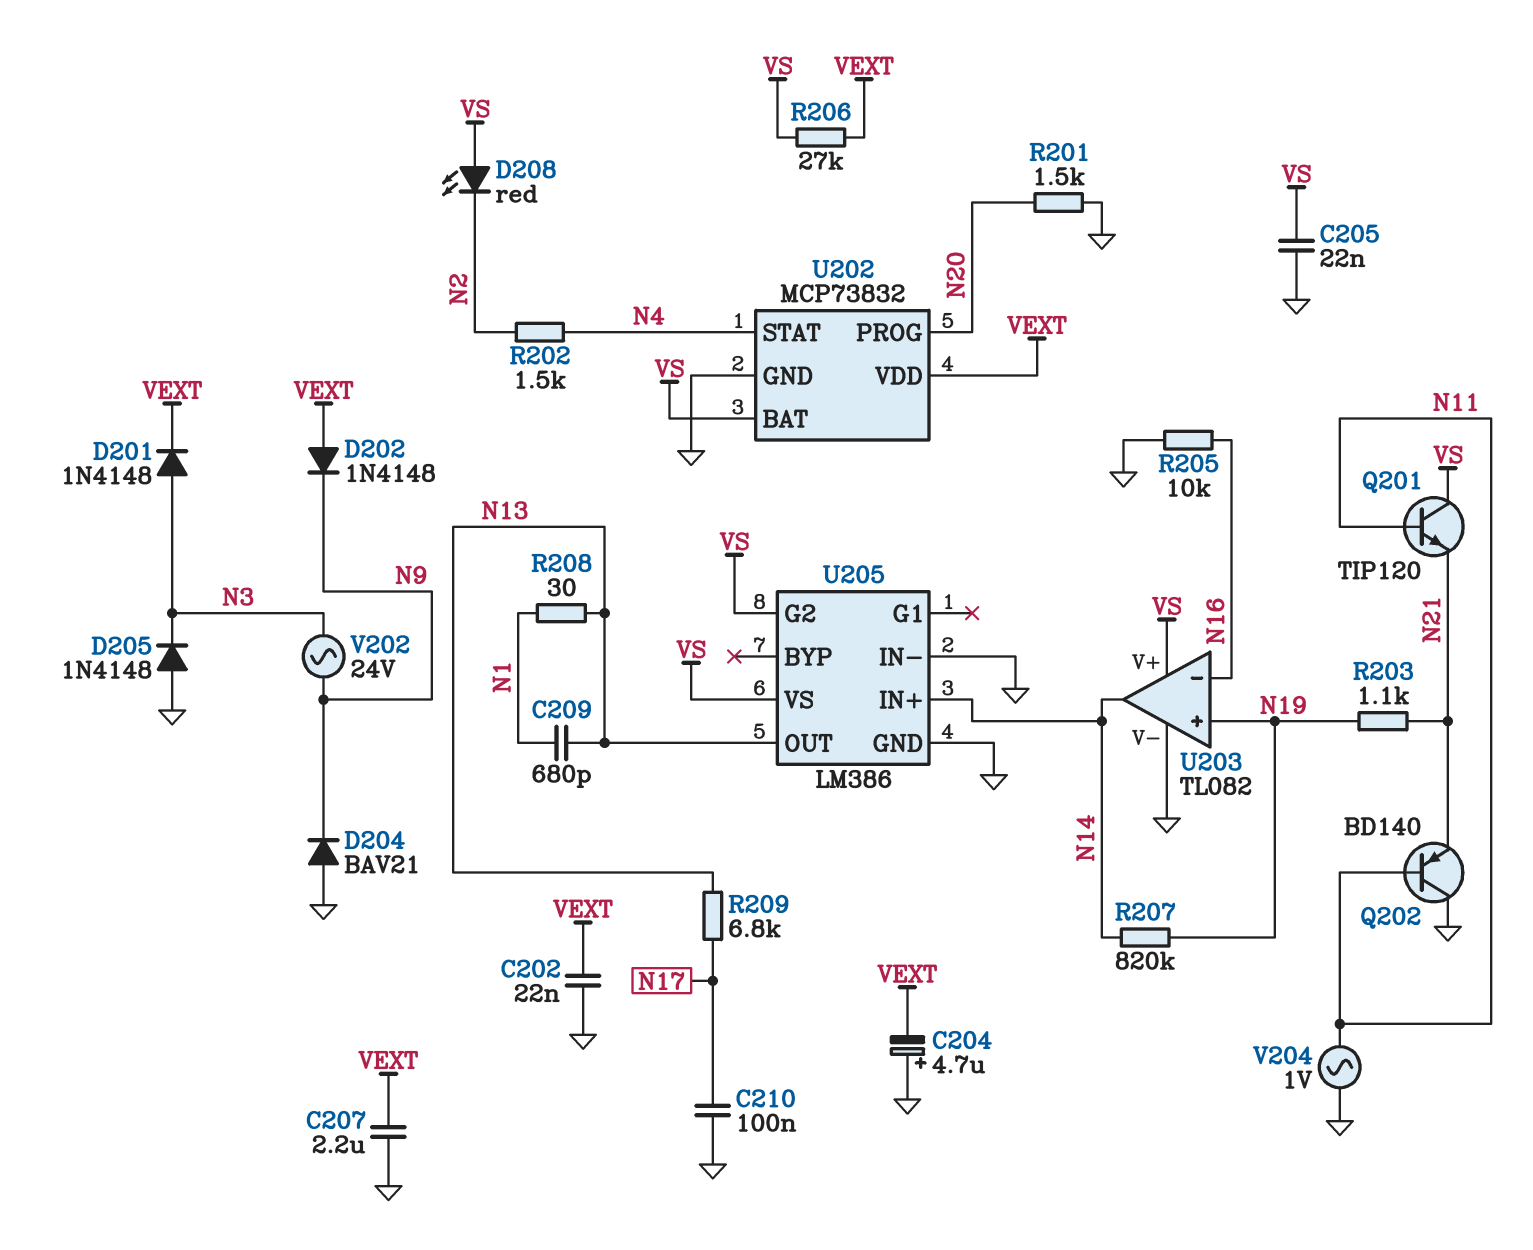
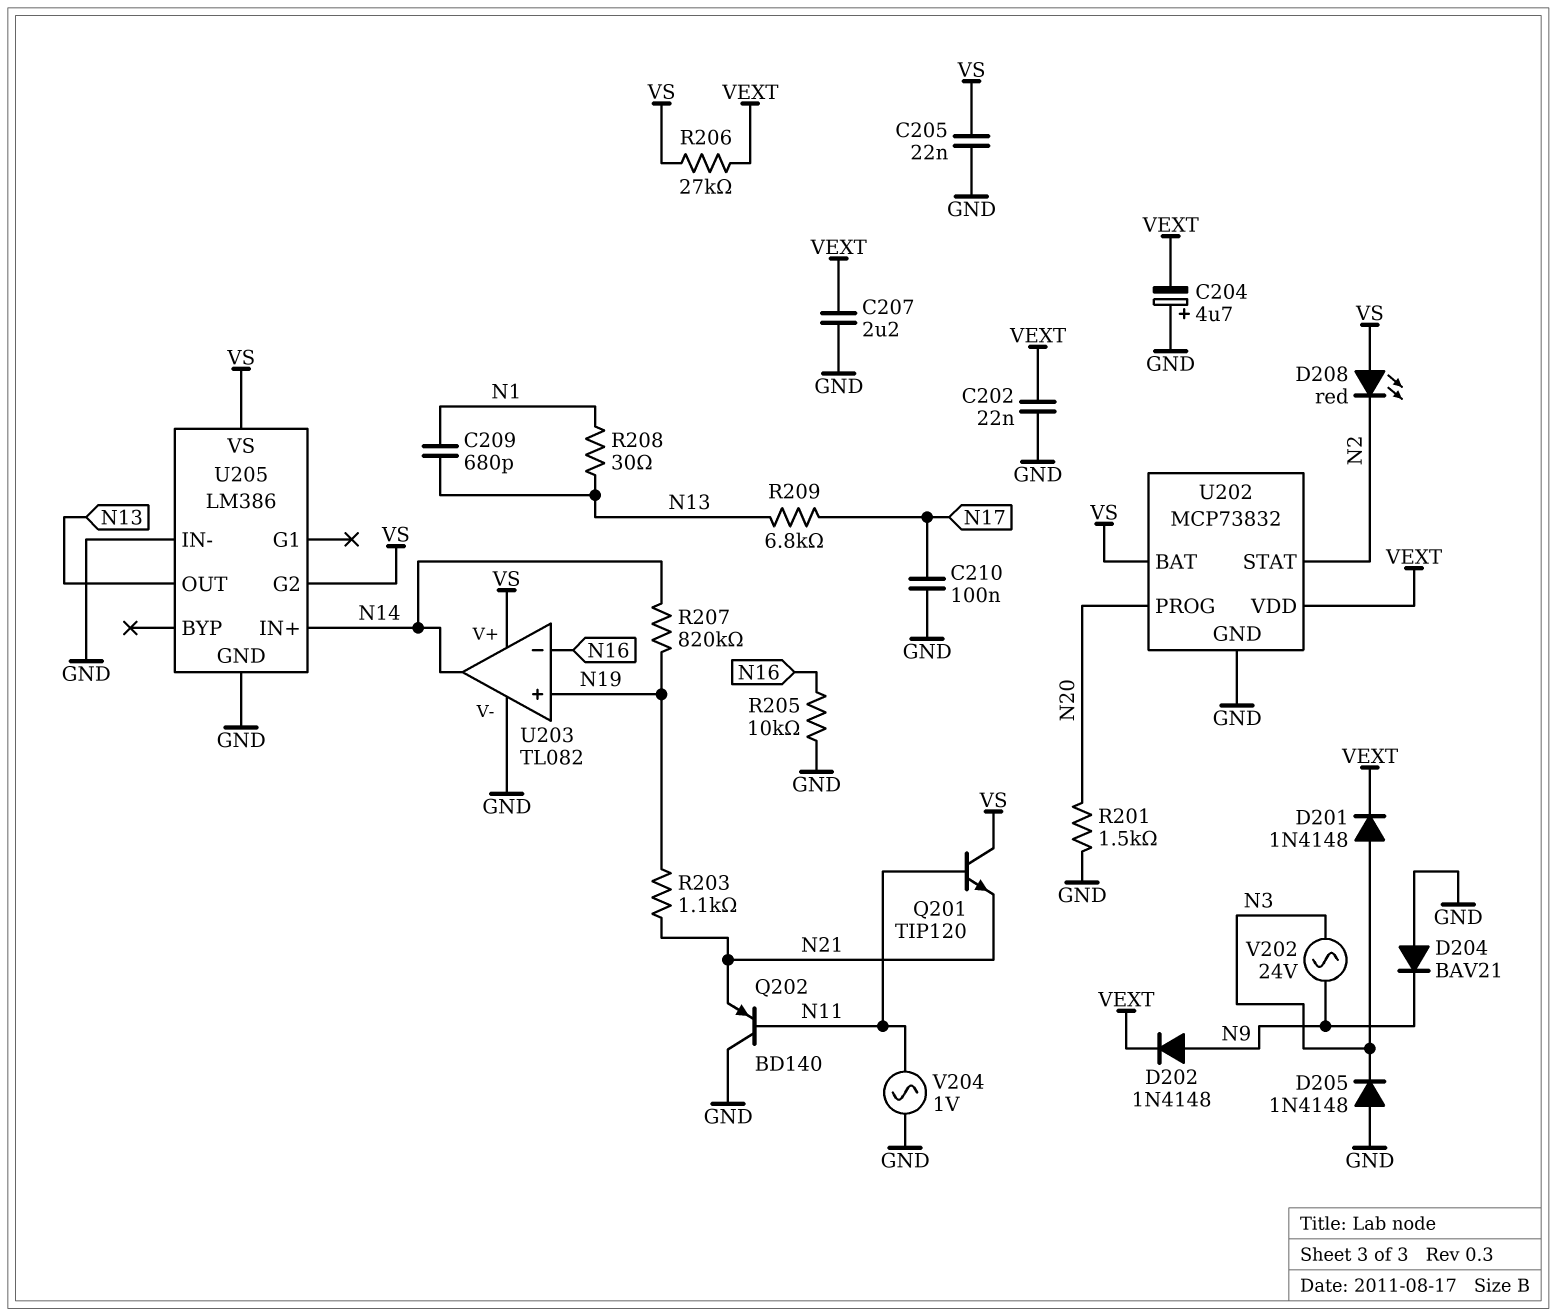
D202: diode 1N4148 (A VEXT, K N9) -> diode 1N4148 (A N9, K VEXT)
R202: 1.5k (N2, N4) -> none
U202 pin STAT: N4 -> N2

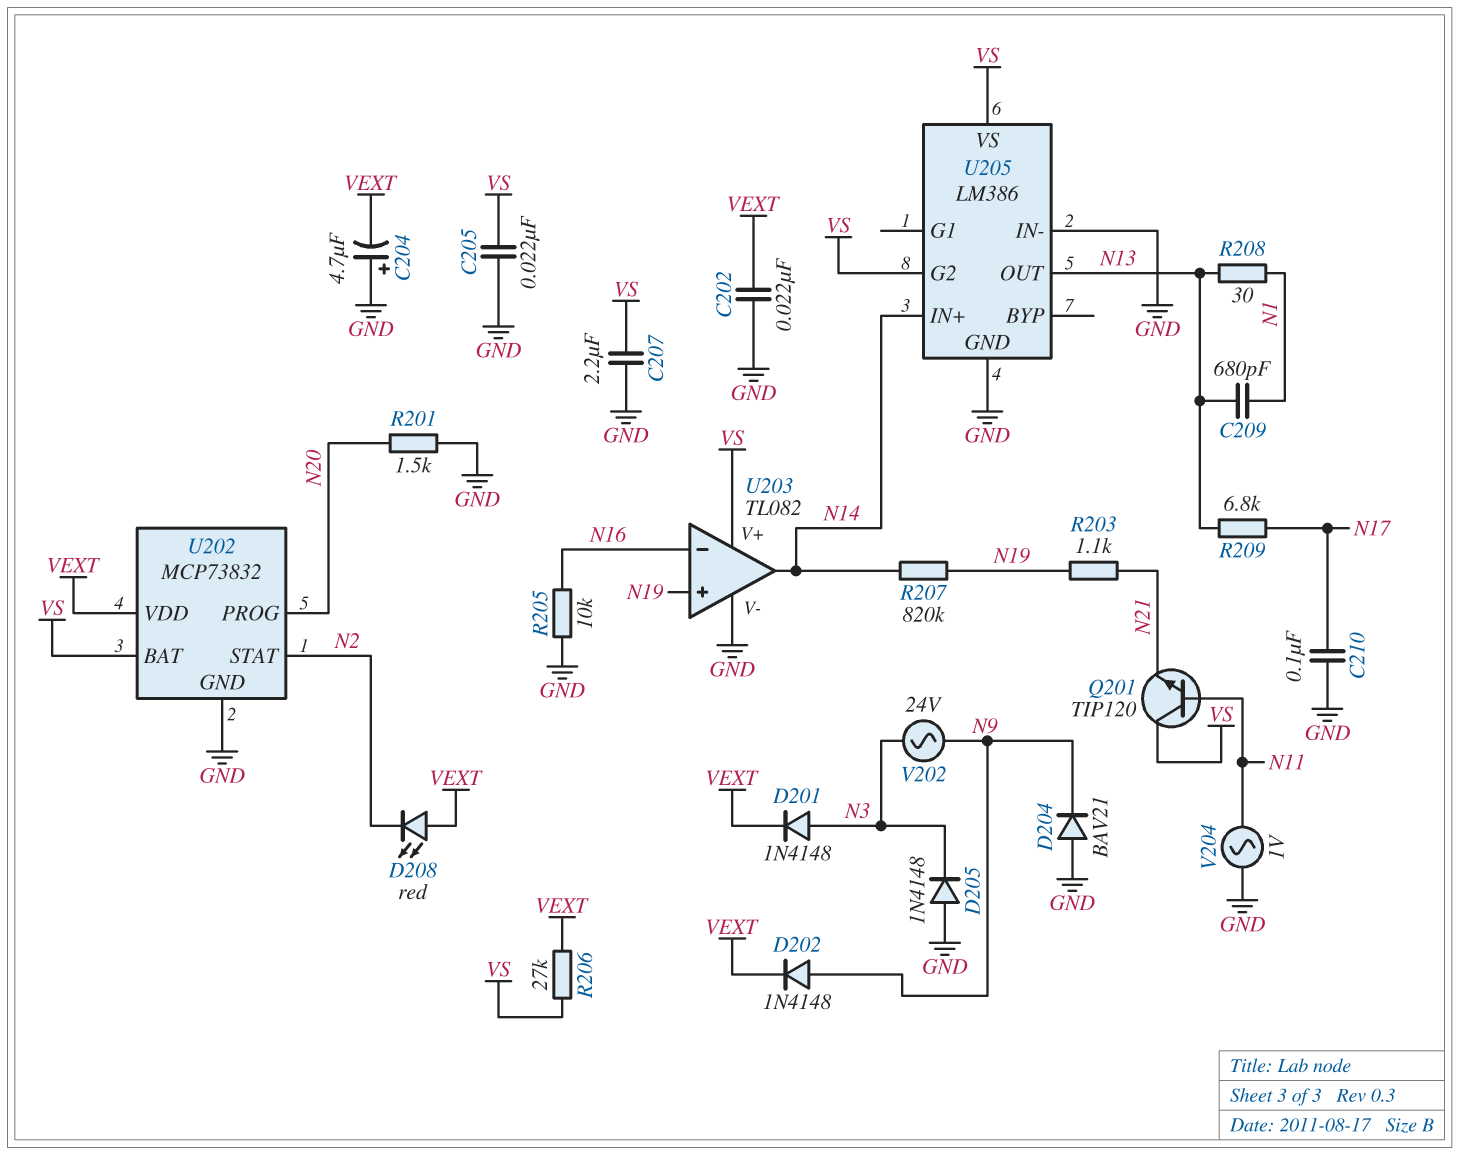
C207: 2.2uF (GND, VEXT) -> 2.2uF (GND, VS)
D208: LED red (A VS, K N2) -> LED red (A VEXT, K N2)
Q202: PNP BD140 (B N11, C GND, E N21) -> none

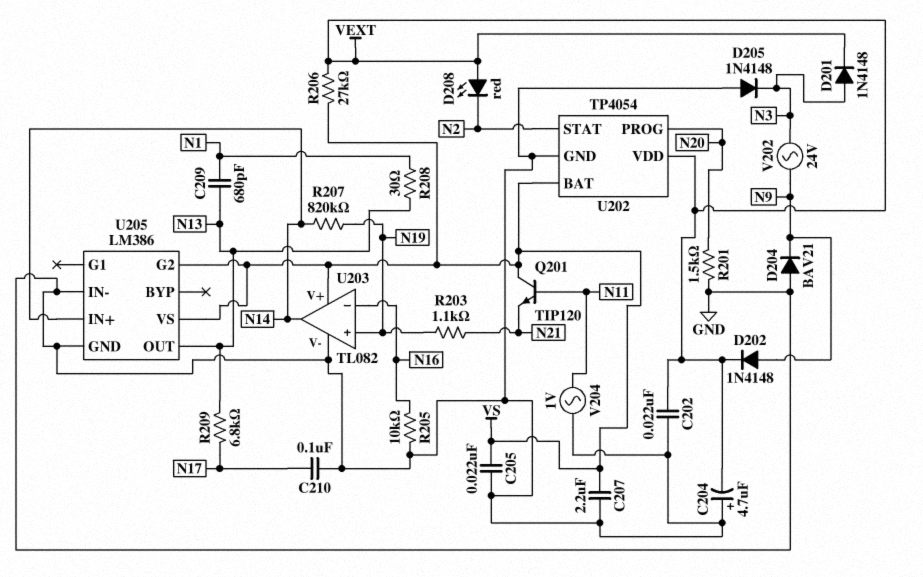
U202: MCP73832 -> TP4054

